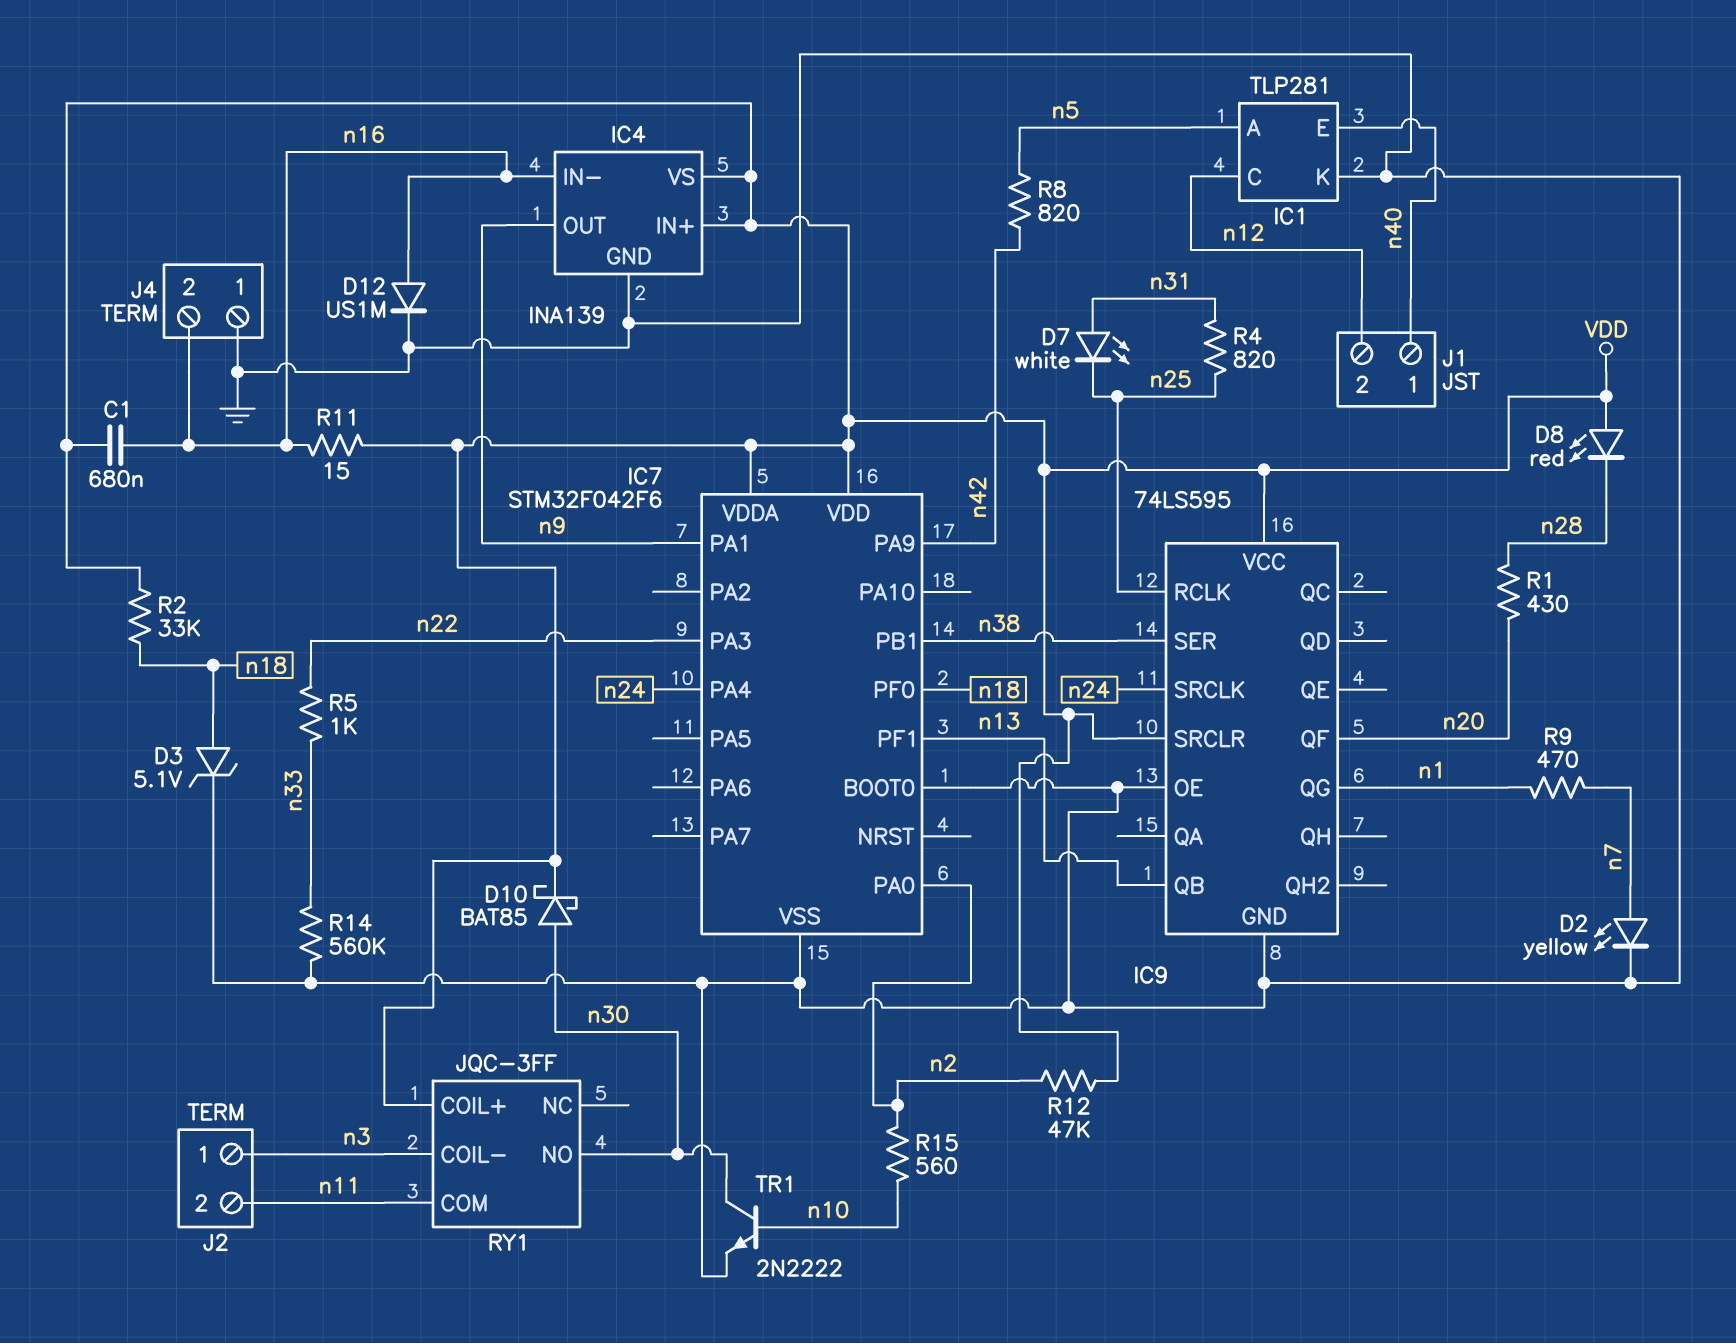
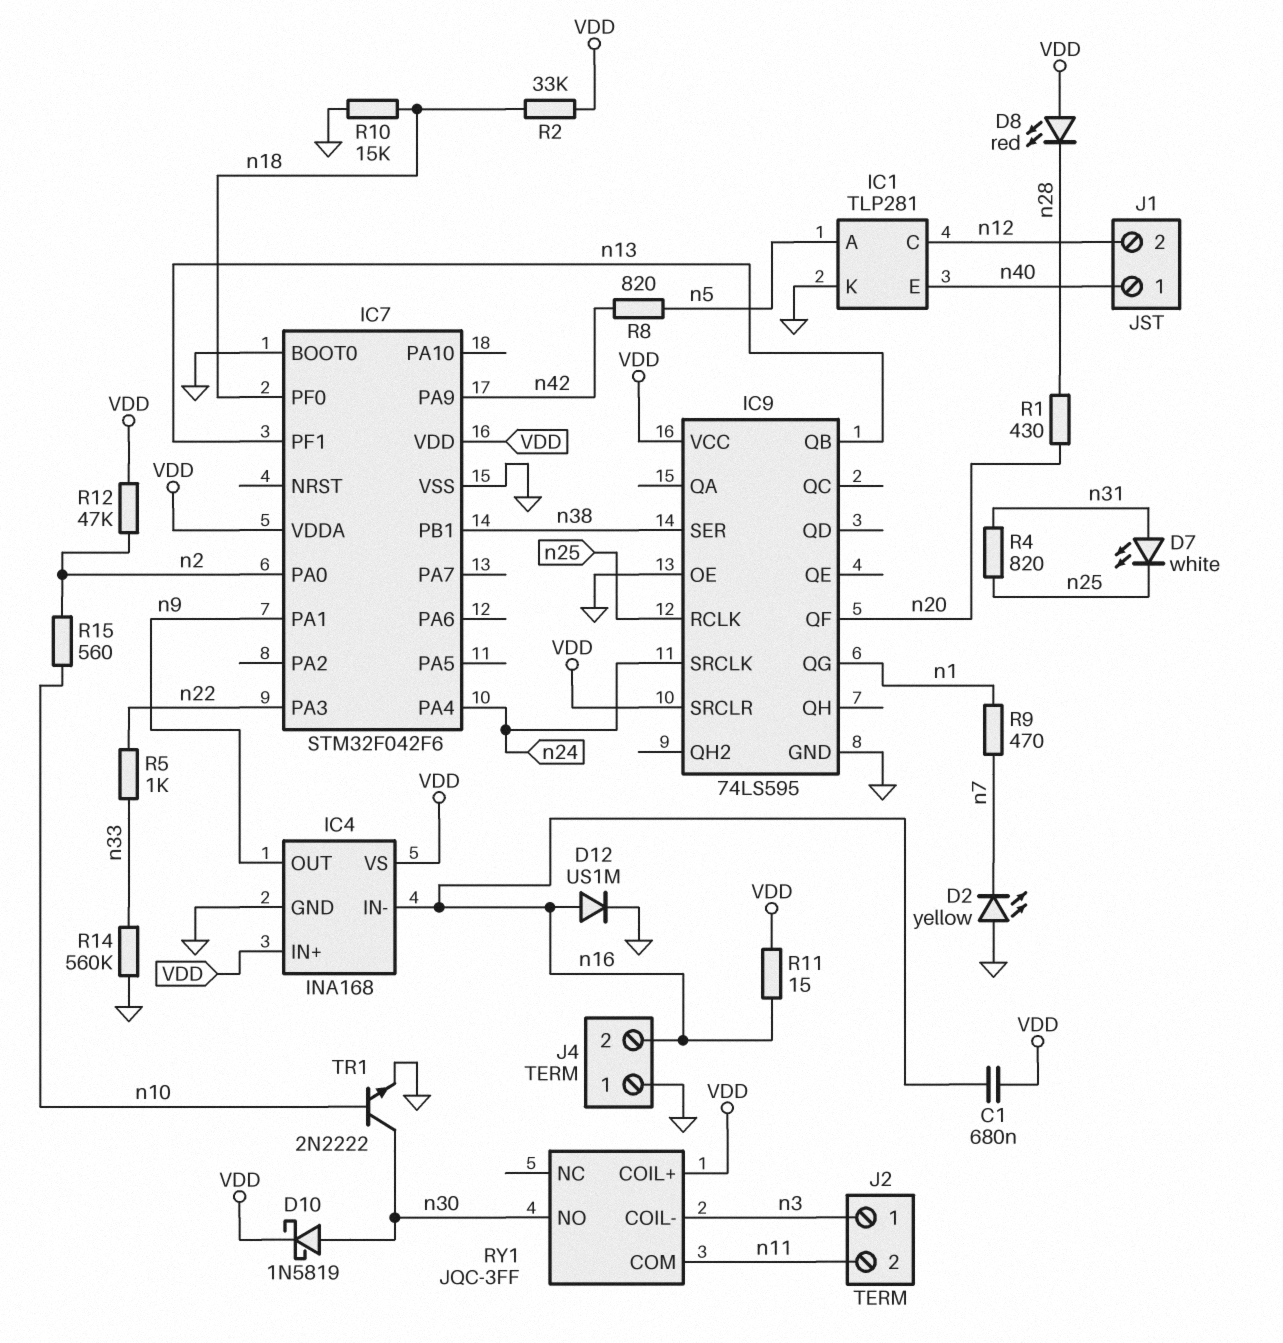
D2: LED yellow (A n7, K GND) -> LED yellow (A GND, K n7)
D3: zener 5.1V (A n18, K GND) -> none
D10: schottky BAT85 (A n30, K VDD) -> schottky 1N5819 (A n30, K VDD)
IC4: INA139 -> INA168
R10: none -> 15k (GND, n18)

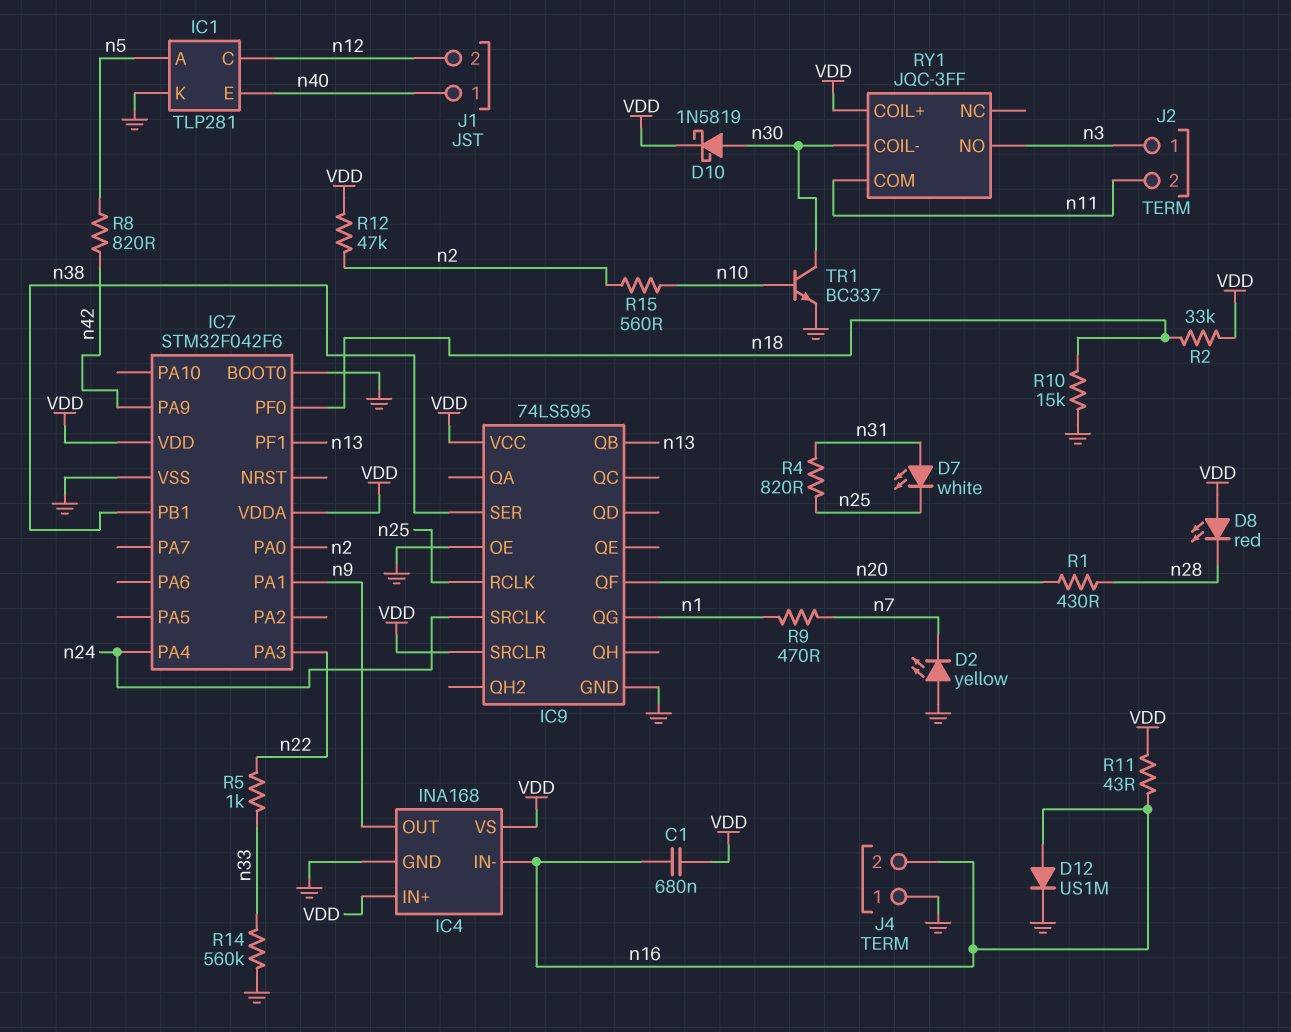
R11: 15 (VDD, n16) -> 43 (VDD, n16)
RY1 pin COIL-: n3 -> n30
RY1 pin NO: n30 -> n3
TR1: NPN 2N2222 (B n10, C n30, E GND) -> NPN BC337 (B n10, C n30, E GND)

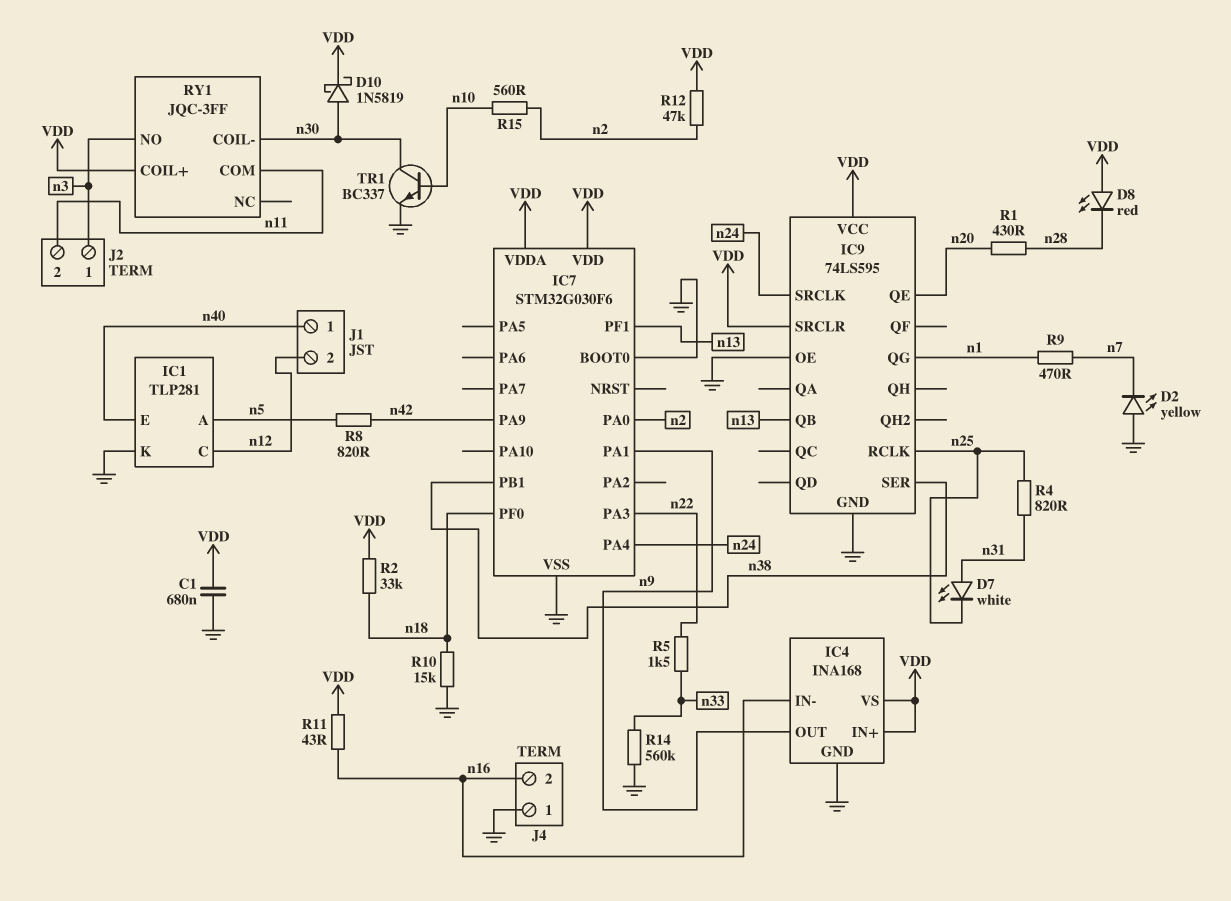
C1: 680nF (VDD, n16) -> 680nF (GND, VDD)
D12: diode US1M (A n16, K GND) -> none
IC7: STM32F042F6 -> STM32G030F6
IC9 pin QE: none -> n20
IC9 pin QF: n20 -> none
R5: 1k (n22, n33) -> 1.5k (n22, n33)

